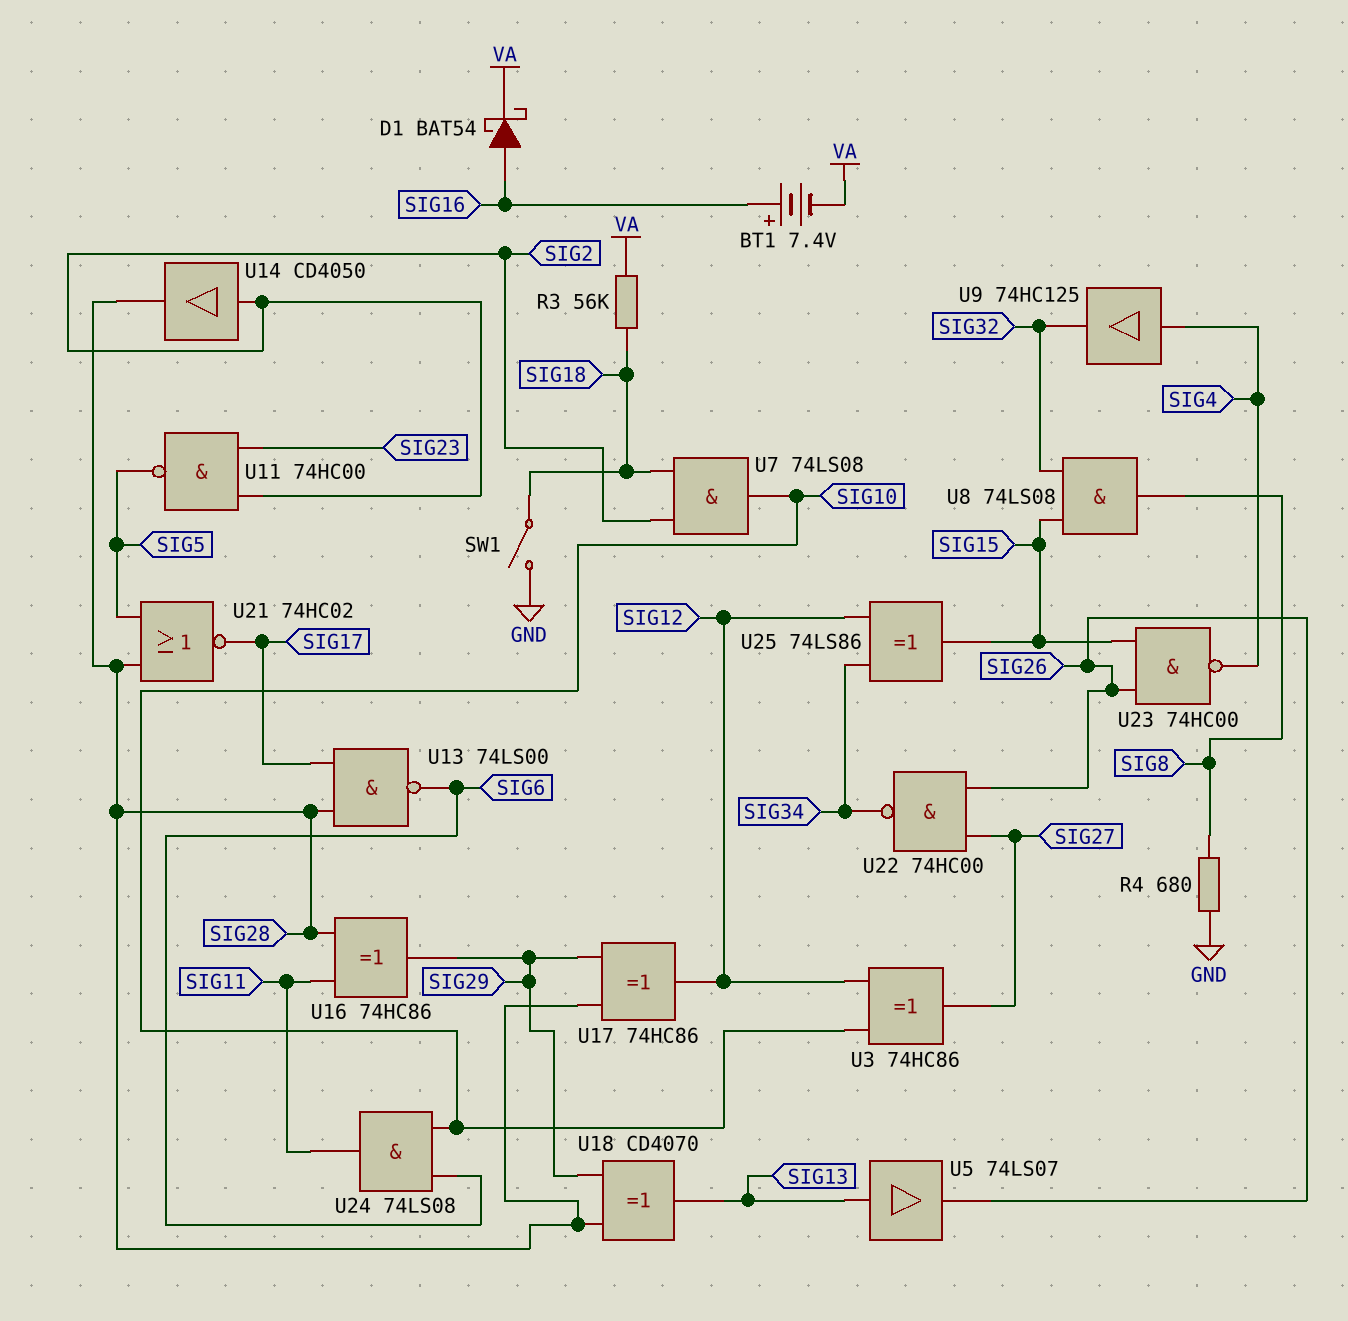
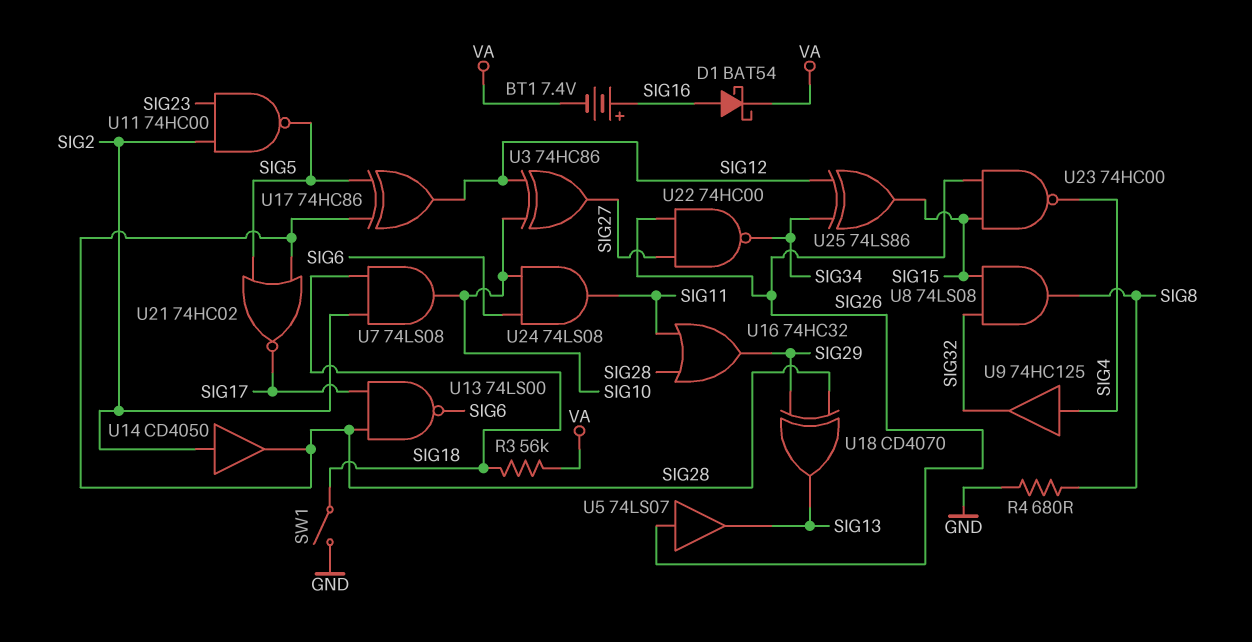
U5: buffer 74LS07 (in SIG13, out SIG26) -> buffer 74LS07 (in SIG26, out SIG13)
U16: XOR 74HC86 (in SIG11, in SIG28, out SIG29) -> OR 74HC32 (in SIG11, in SIG28, out SIG29)
U17: XOR 74HC86 (in SIG28, in SIG29, out SIG12) -> XOR 74HC86 (in SIG5, in SIG28, out SIG12)

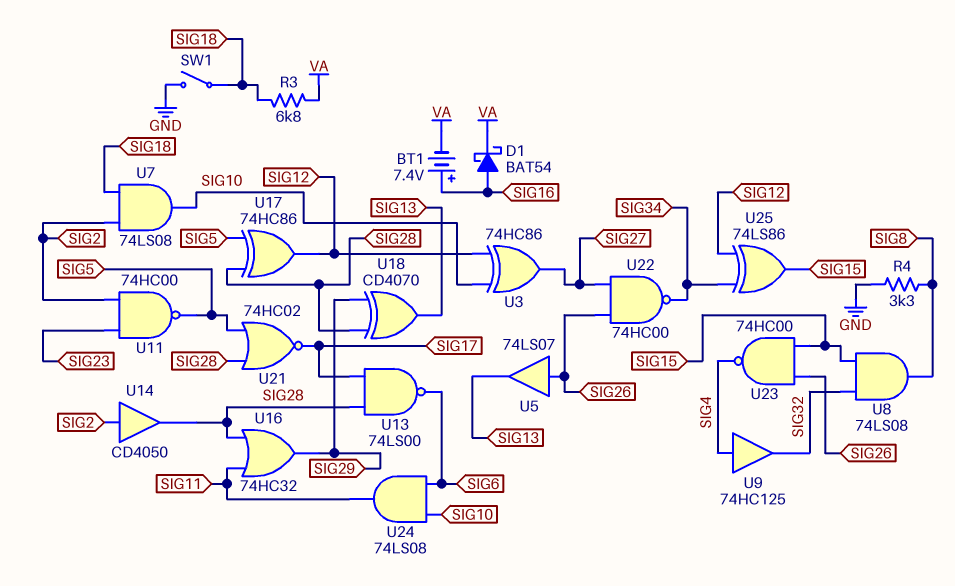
R3: 56k (SIG18, VA) -> 6.8k (SIG18, VA)
R4: 680 (GND, SIG8) -> 3.3k (GND, SIG8)

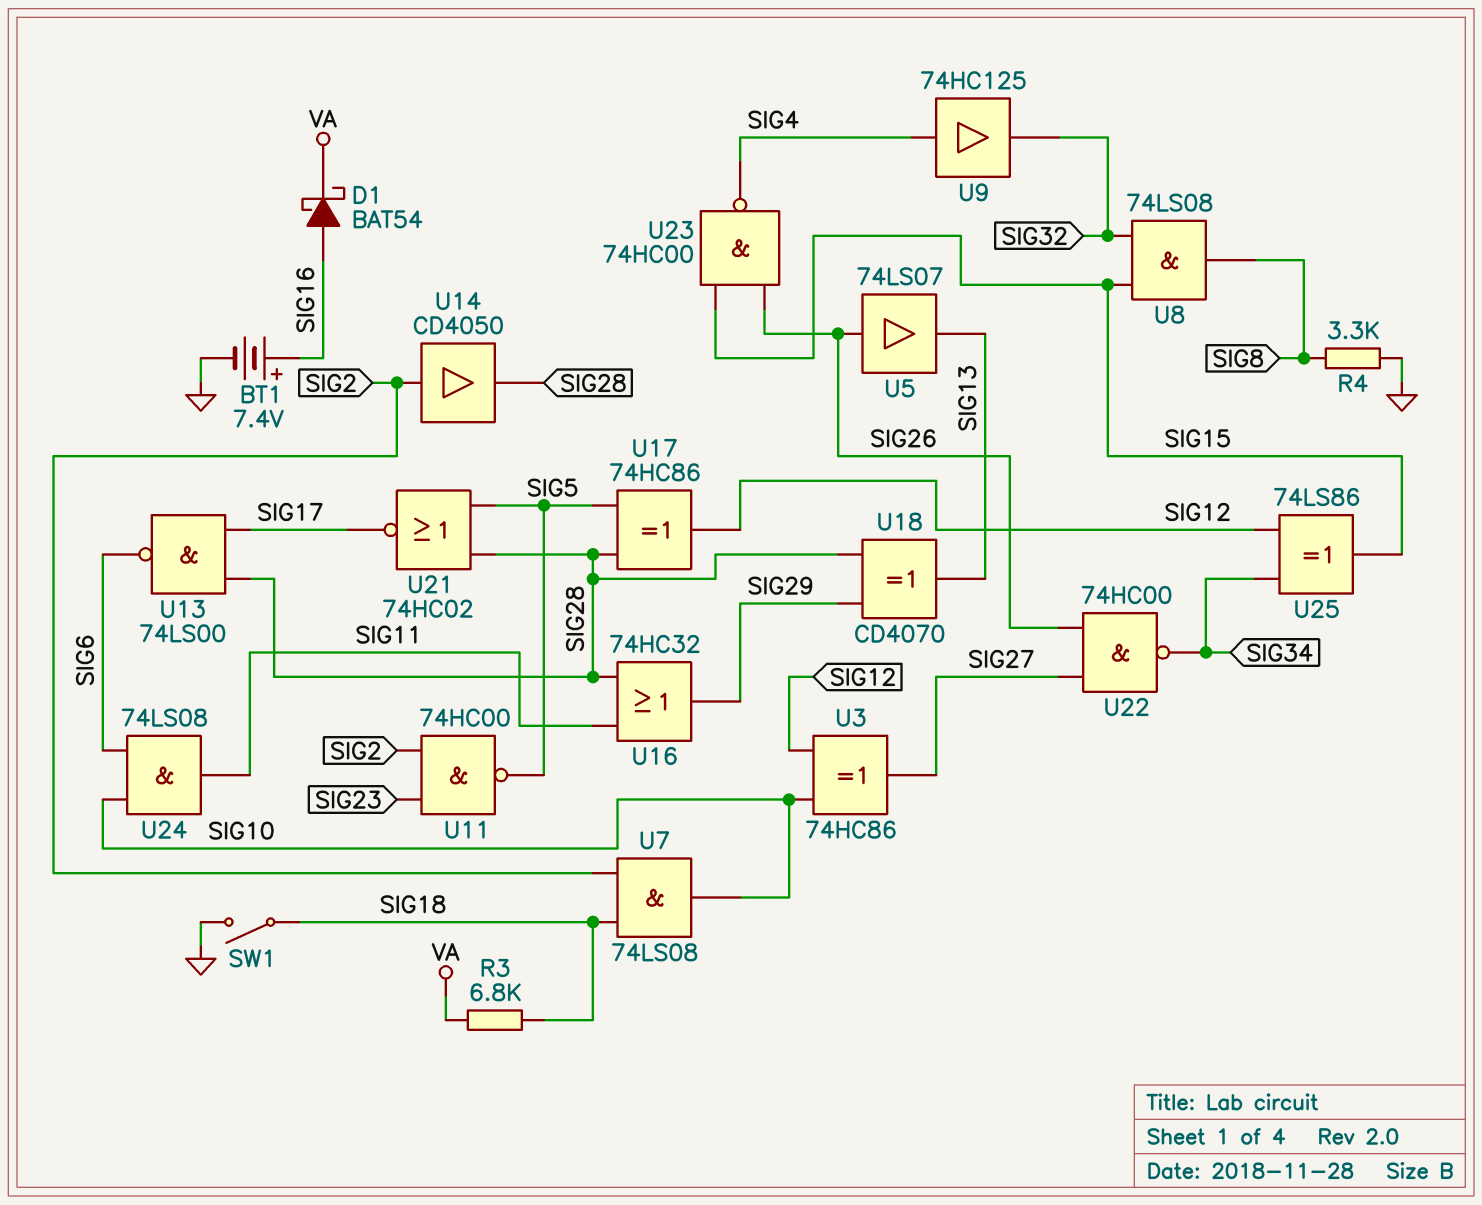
BT1: 7.4V (plus SIG16, minus VA) -> 7.4V (plus SIG16, minus GND)

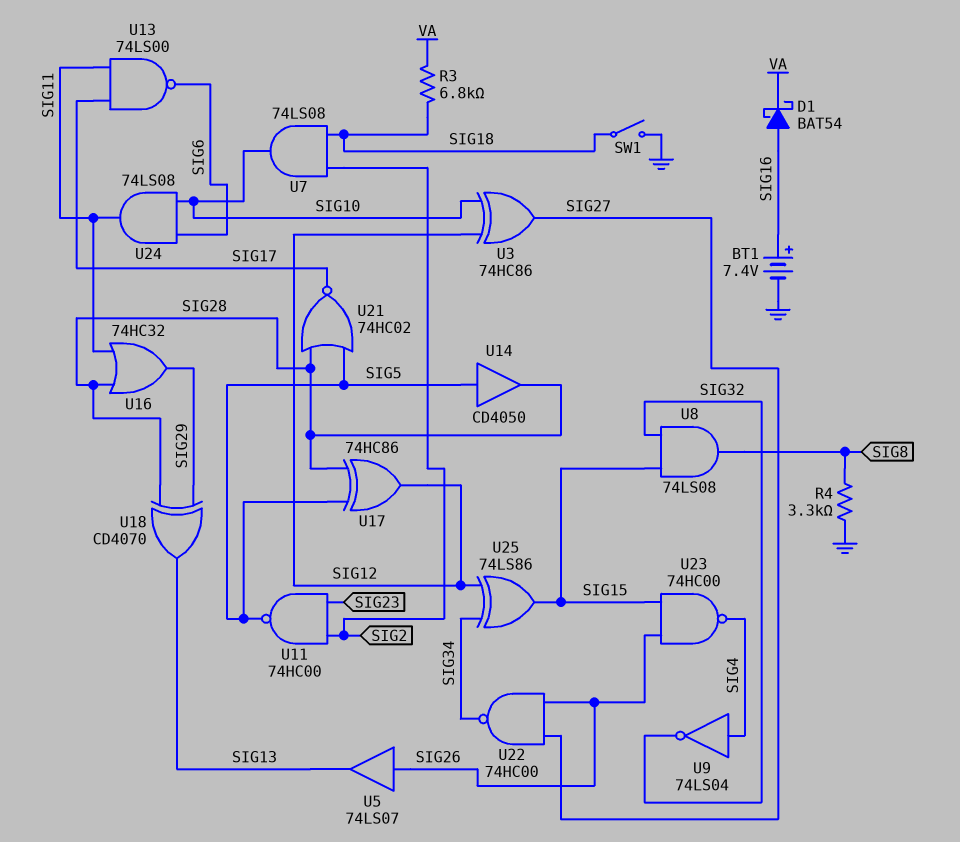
U9: buffer 74HC125 (in SIG4, out SIG32) -> NOT 74LS04 (in SIG4, out SIG32)
U13: NAND 74LS00 (in SIG17, in SIG28, out SIG6) -> NAND 74LS00 (in SIG11, in SIG17, out SIG6)
U14: buffer CD4050 (in SIG2, out SIG28) -> buffer CD4050 (in SIG5, out SIG28)

